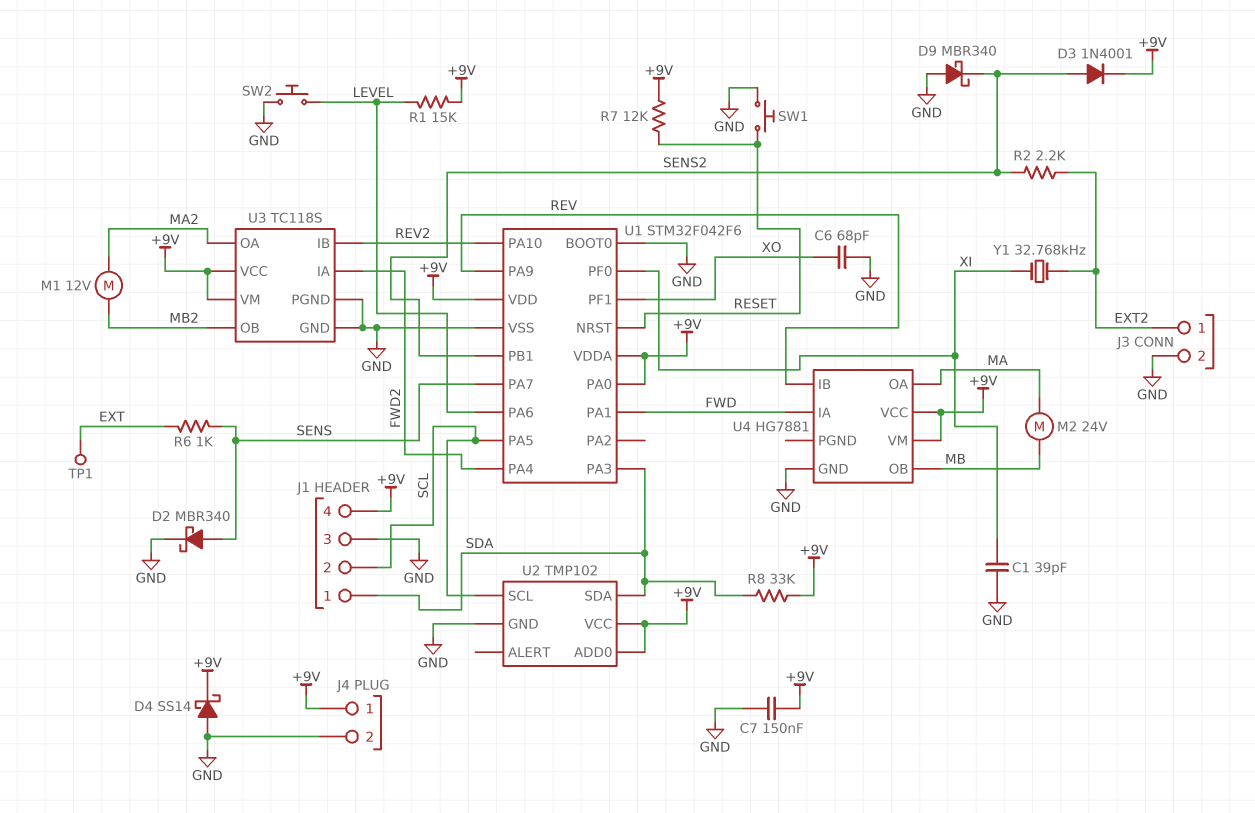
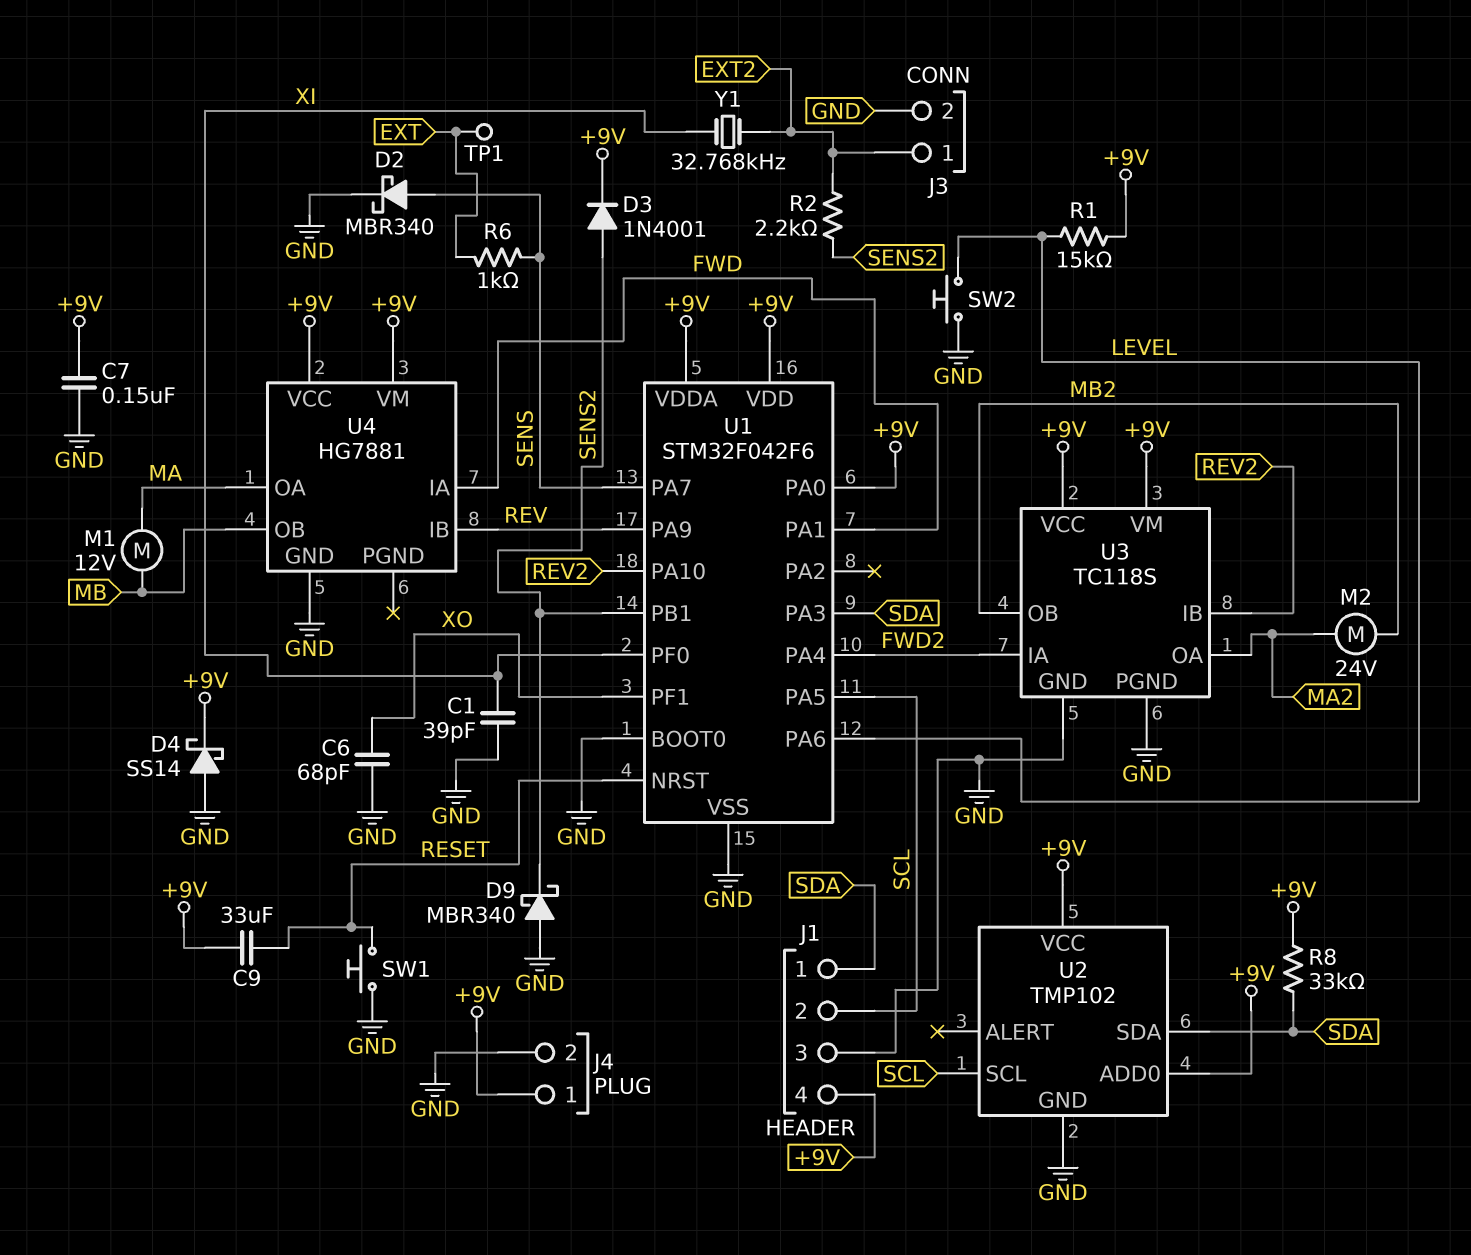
C9: none -> 33uF (+9V, RESET)
M1: motor 12V (MA2, MB2) -> motor 12V (MA, MB)
M2: motor 24V (MA, MB) -> motor 24V (MA2, MB2)
R7: 12k (+9V, RESET) -> none

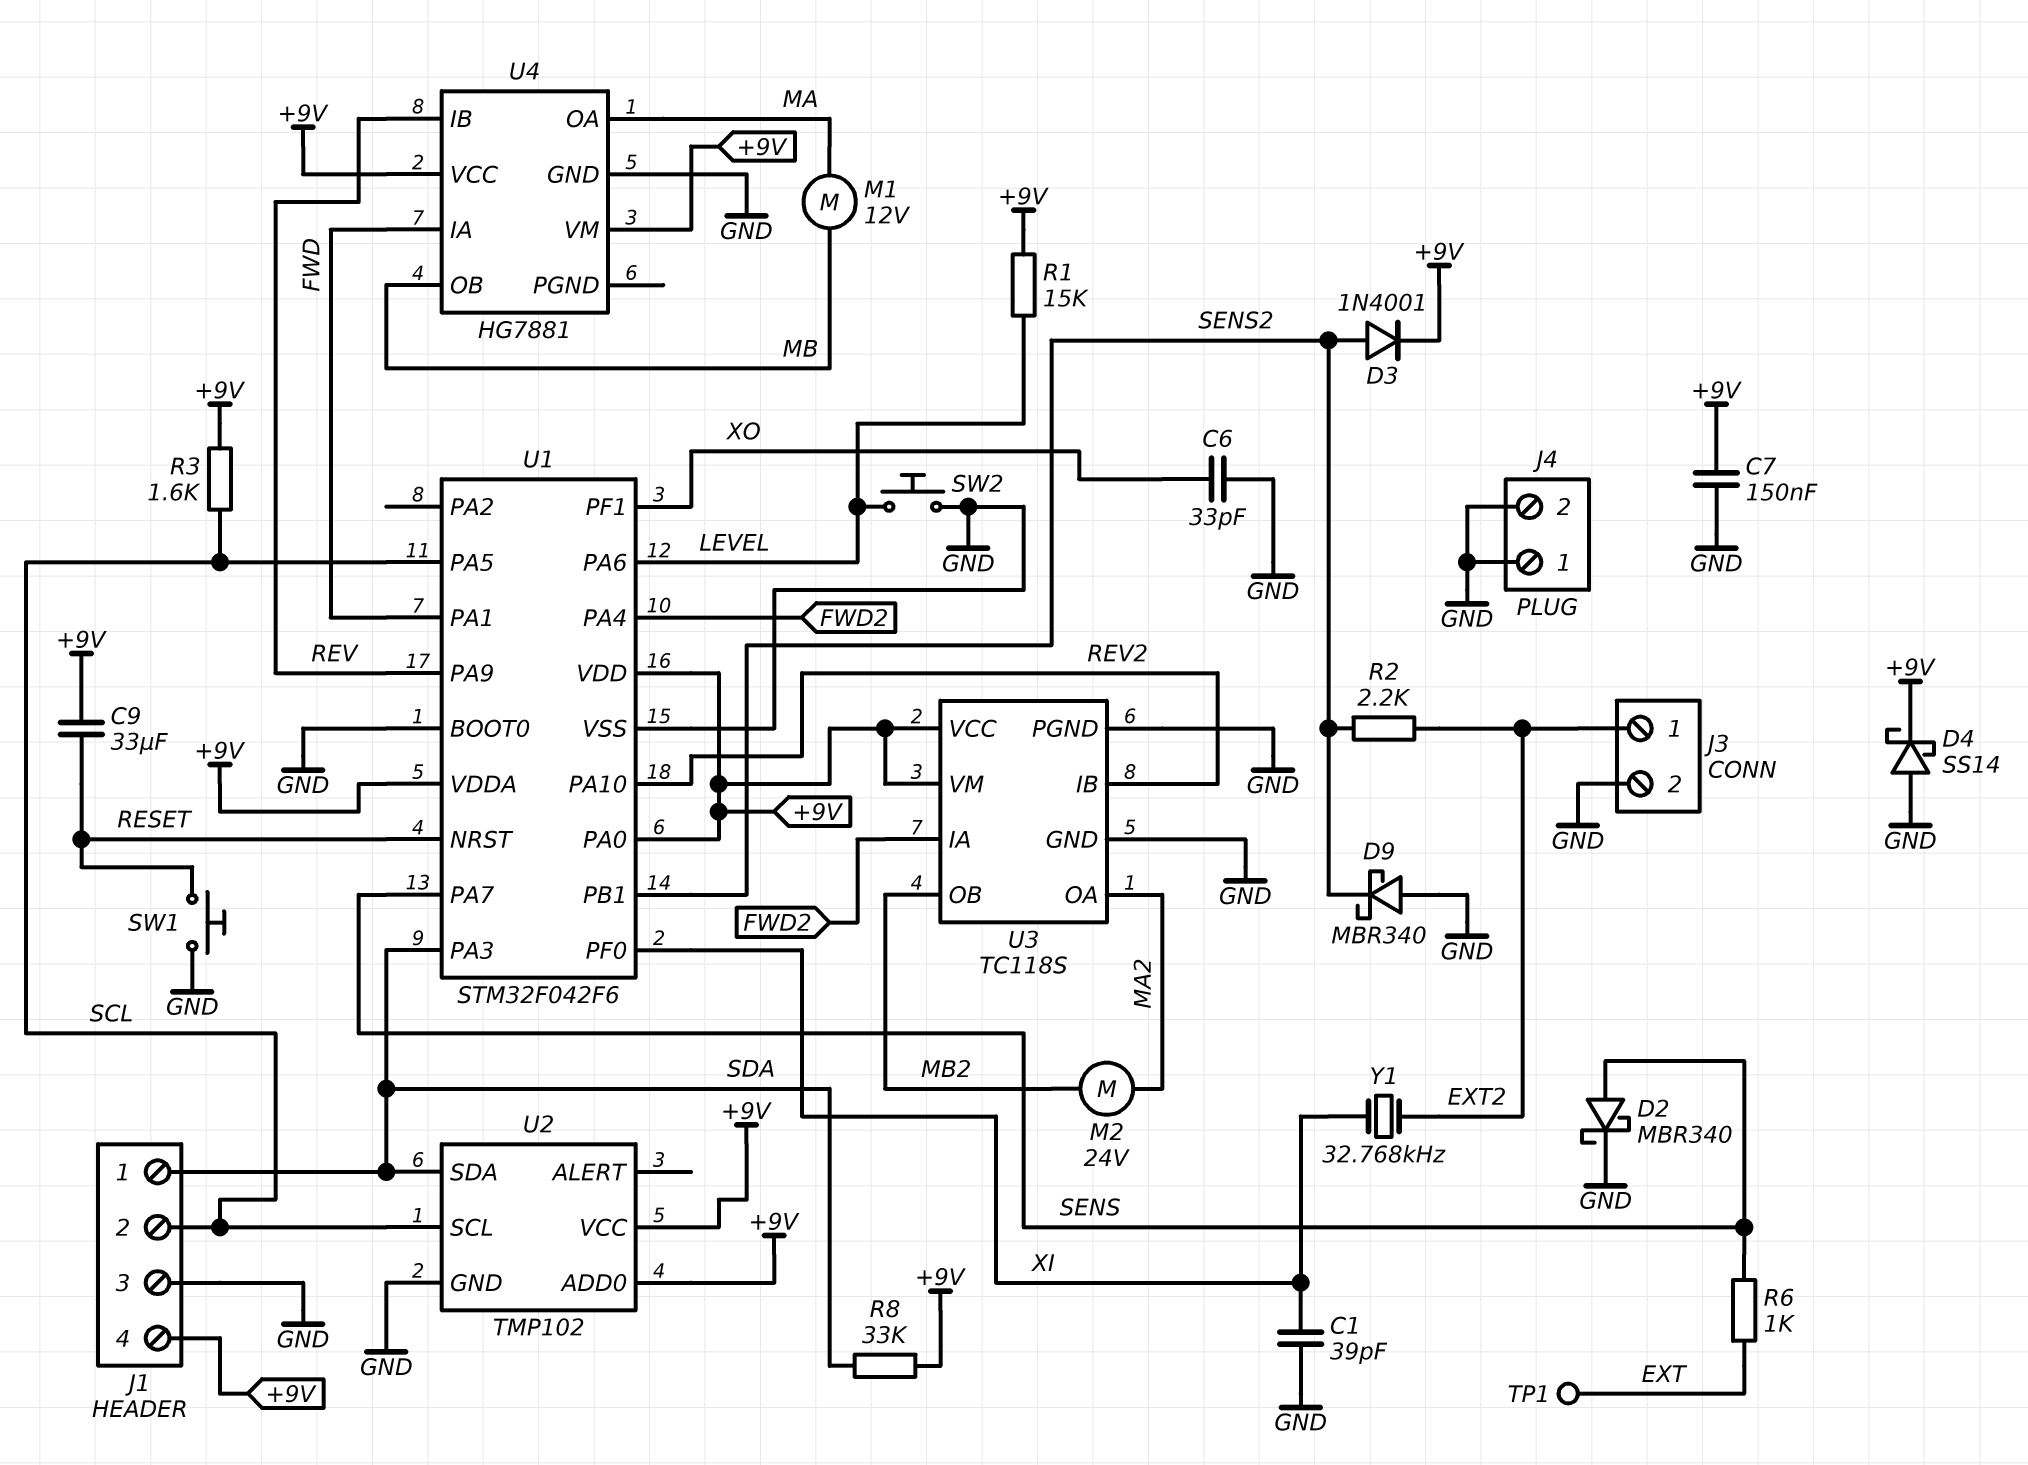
C6: 68pF (GND, XO) -> 33pF (GND, XO)
J4 pin 1: +9V -> GND
R3: none -> 1.6k (+9V, SCL)

